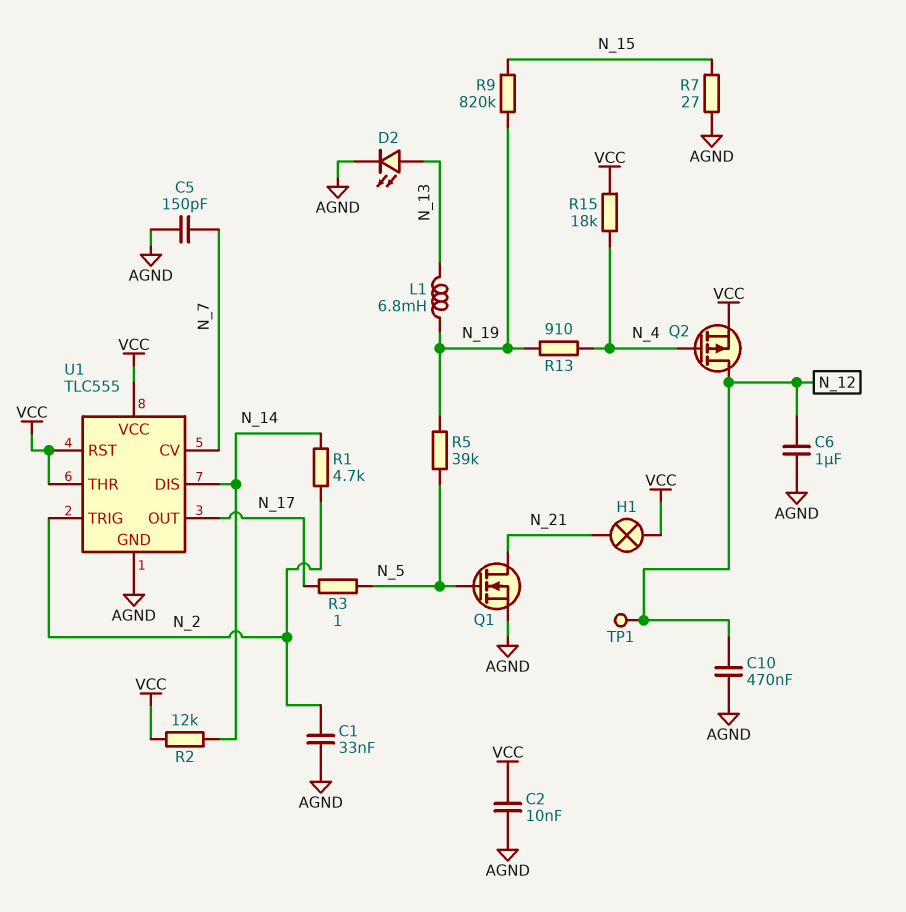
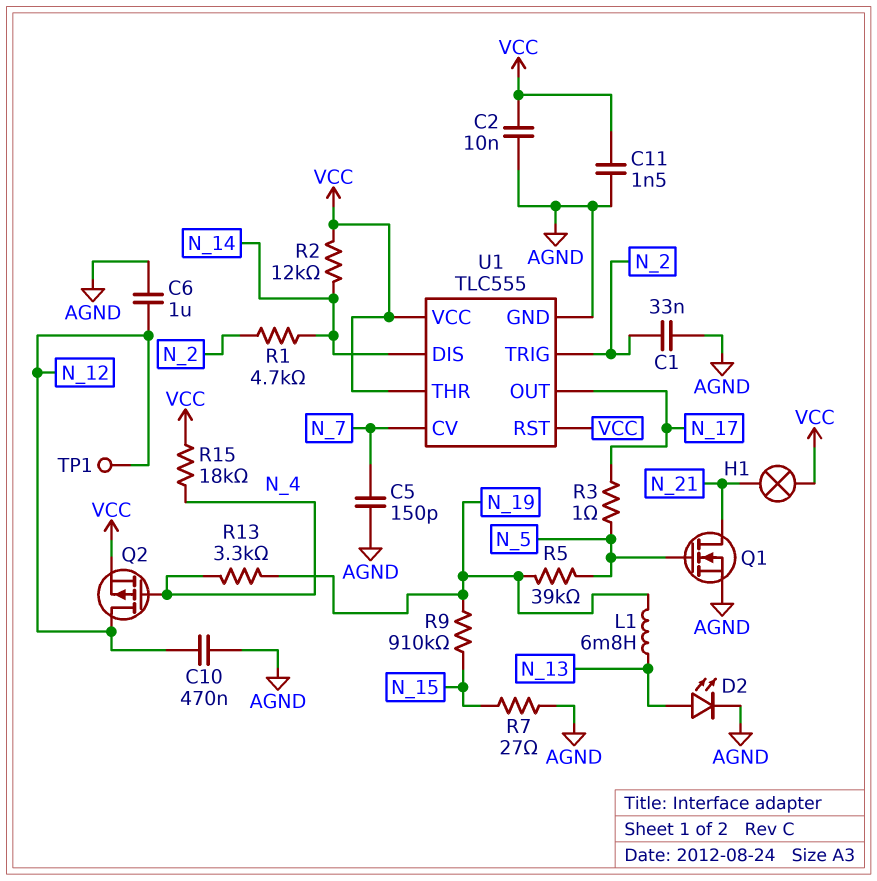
C11: none -> 1.5nF (AGND, VCC)
R9: 820k (N_15, N_19) -> 910k (N_15, N_19)
R13: 910 (N_4, N_19) -> 3.3k (N_4, N_19)

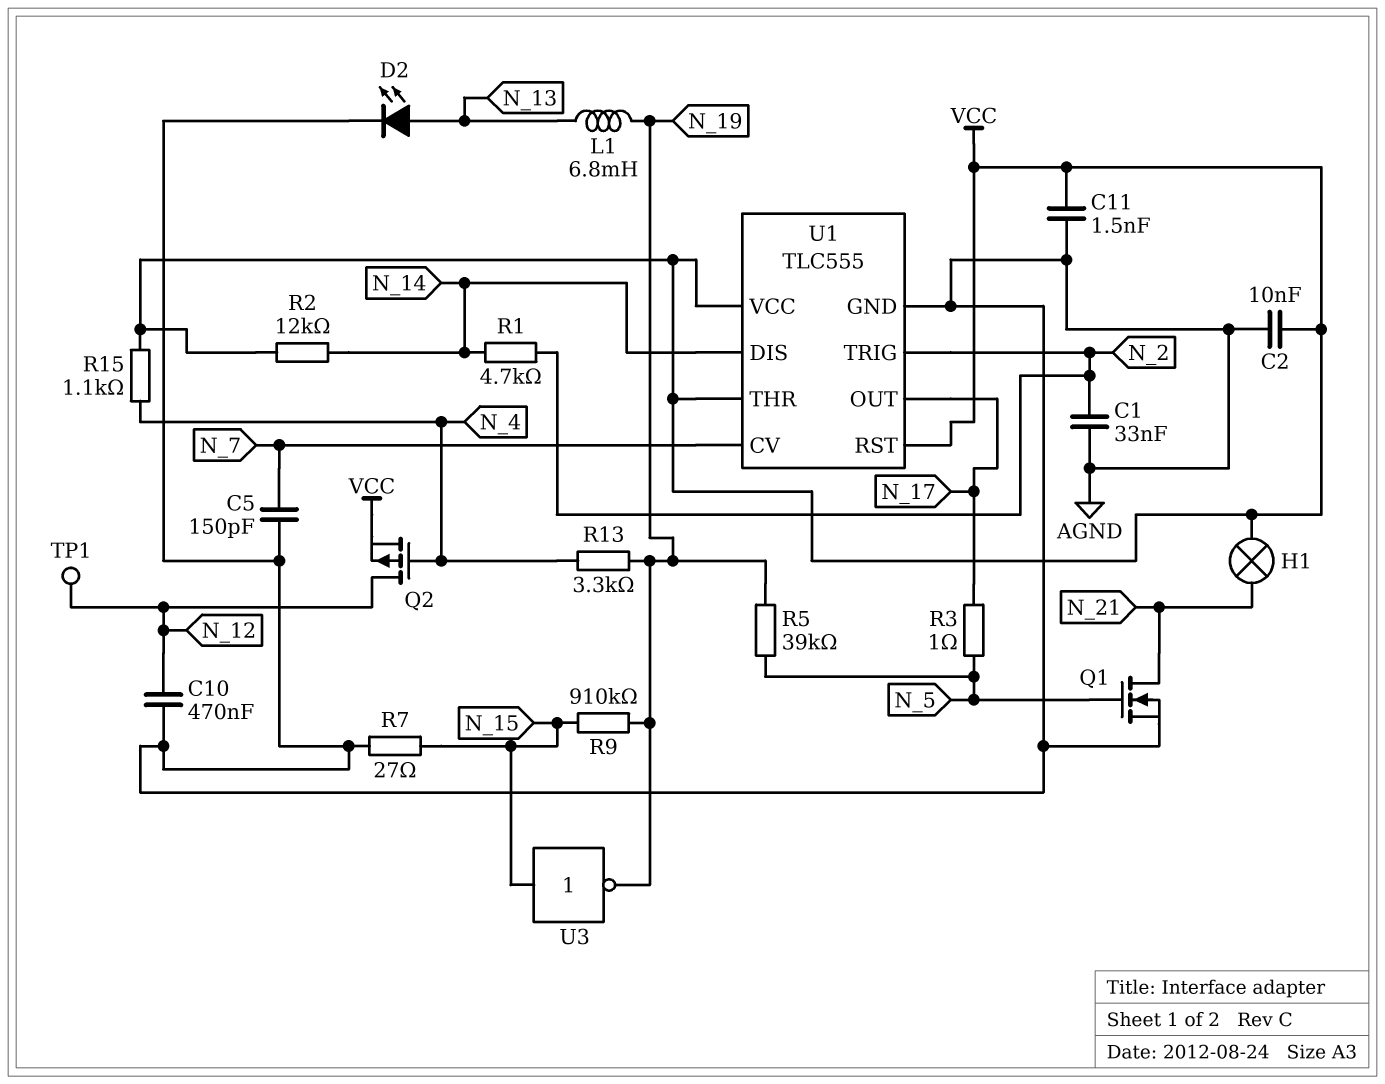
C6: 1uF (AGND, N_12) -> none
R15: 18k (N_4, VCC) -> 1.1k (N_4, VCC)
U3: none -> NOT (in N_15, out N_19)

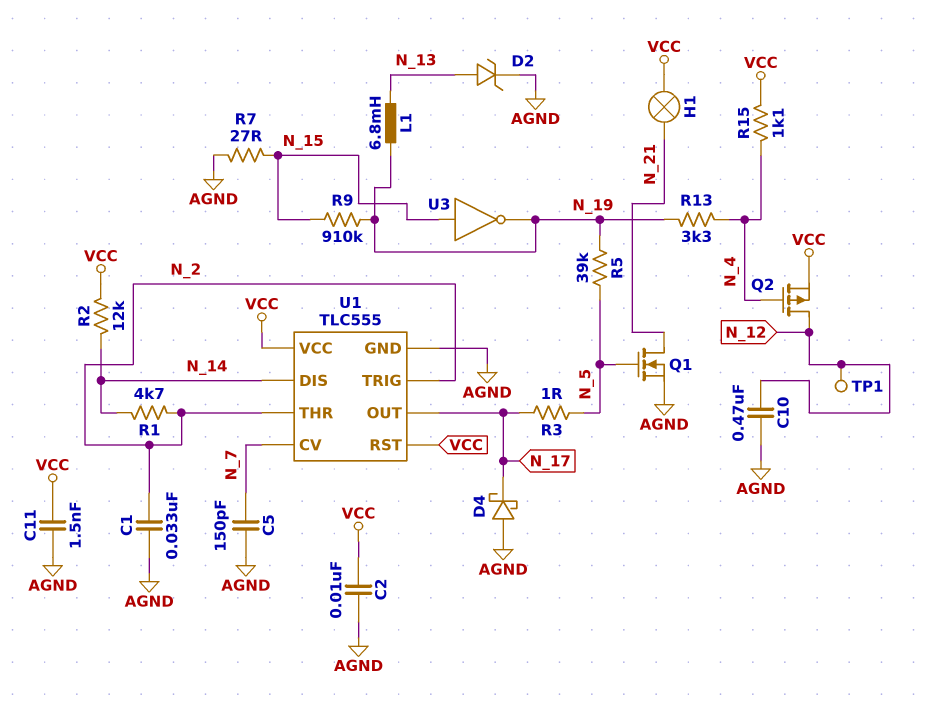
D2: LED (A N_13, K AGND) -> zener (A N_13, K AGND)
D4: none -> schottky (A AGND, K N_17)
U1 pin THR: VCC -> N_2

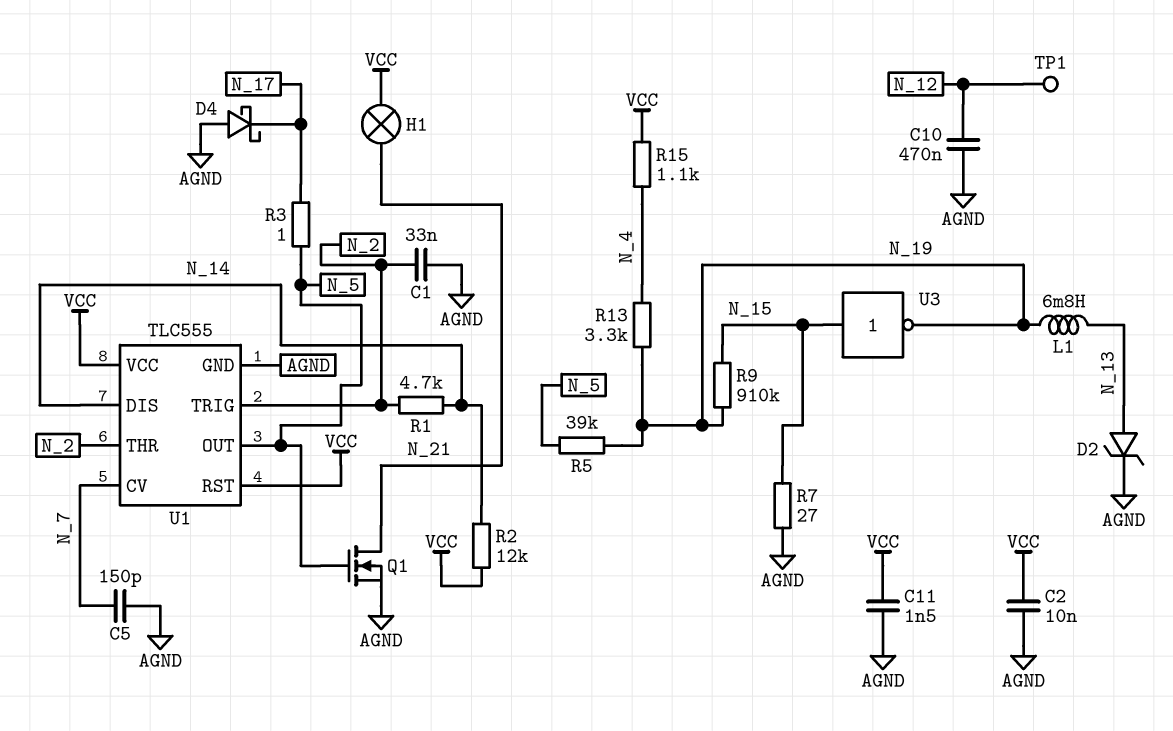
Q2: PMOS (G N_4, D N_12, S VCC) -> none
U1 pin OUT: N_17 -> N_5

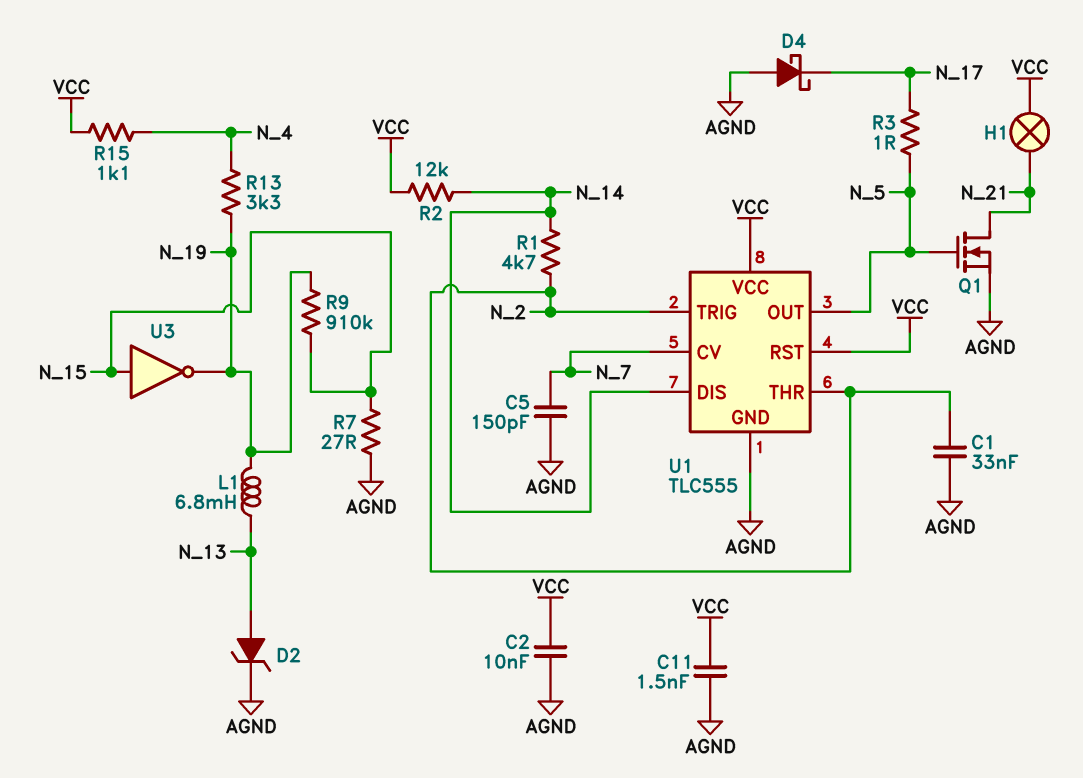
C10: 470nF (AGND, N_12) -> none
R5: 39k (N_5, N_19) -> none
TP1: test point (N_12) -> none

